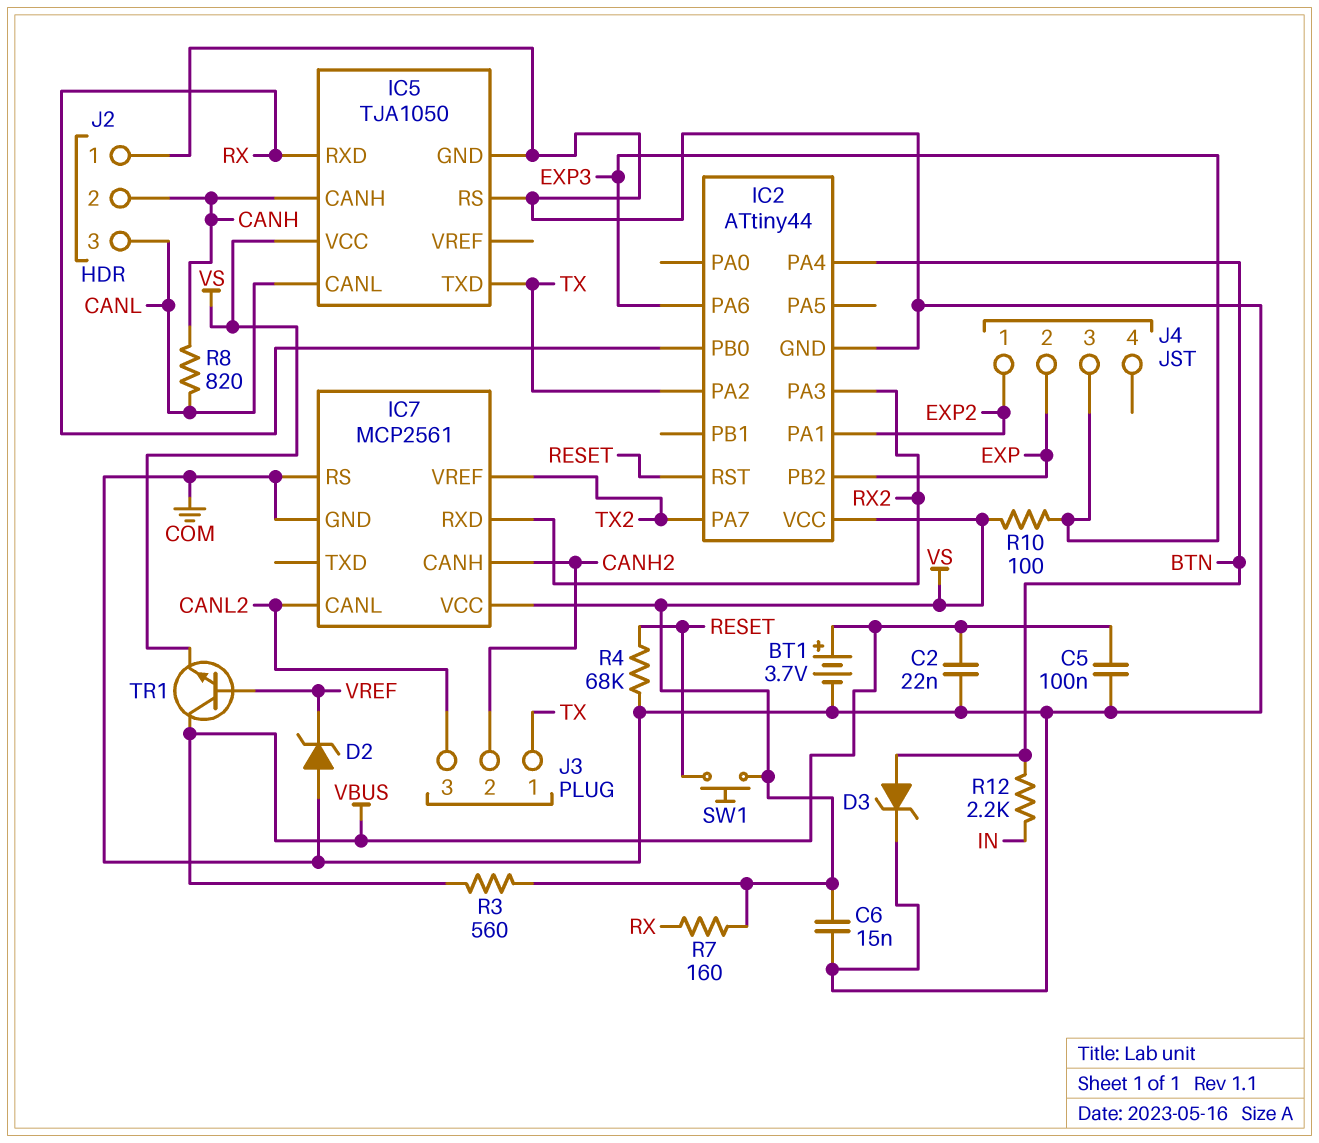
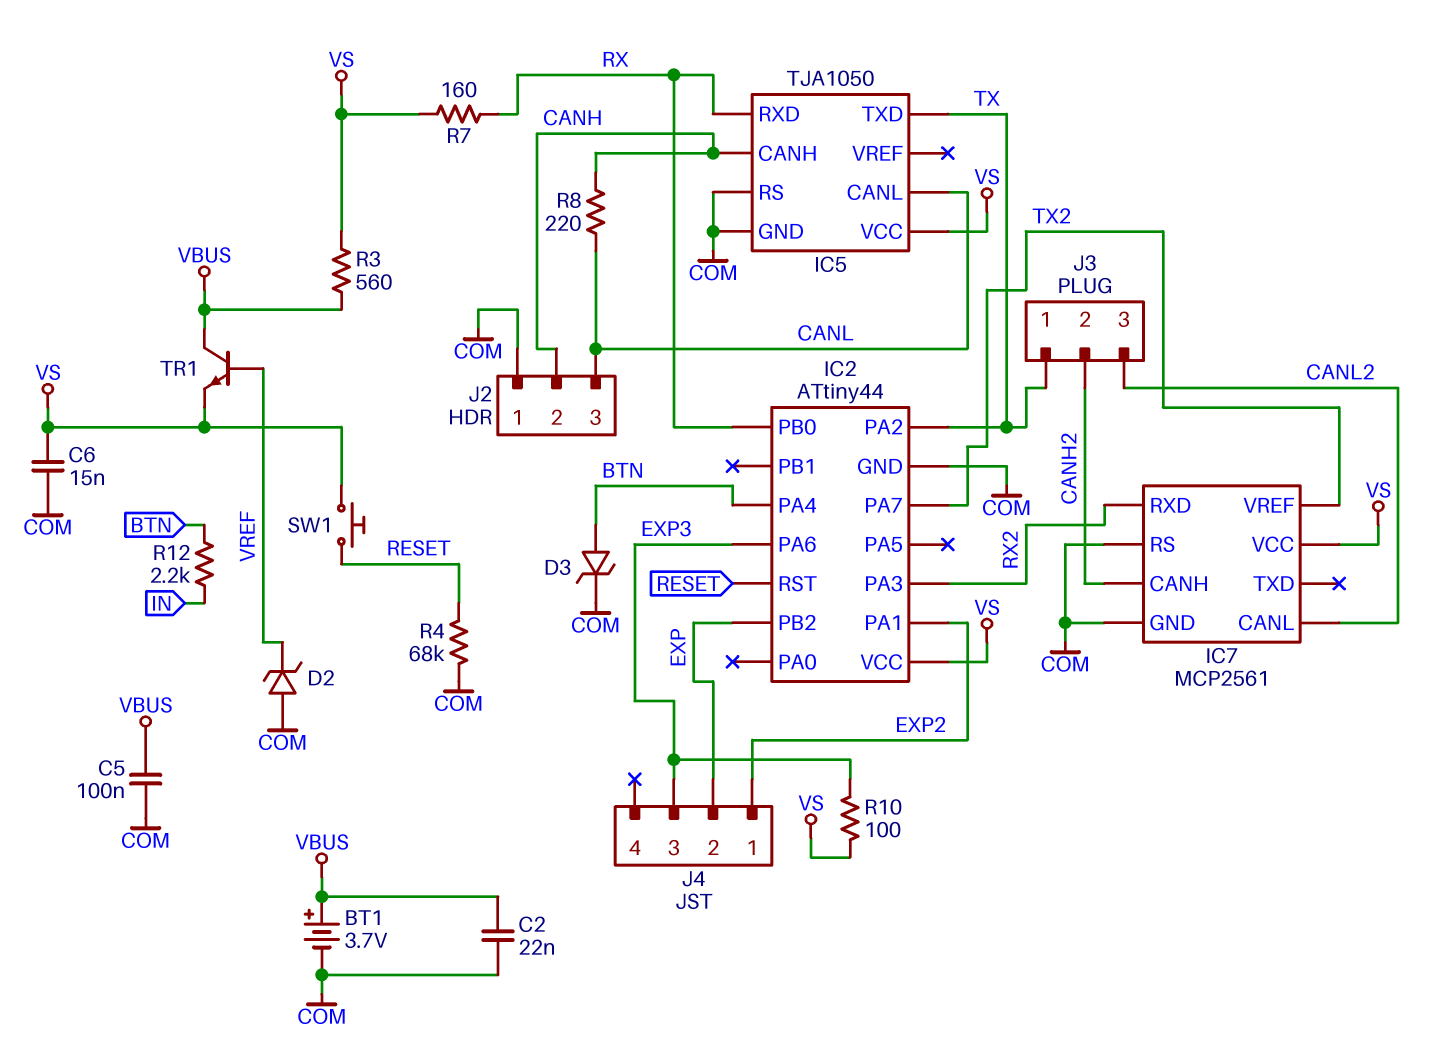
R8: 820 (CANH, CANL) -> 220 (CANH, CANL)

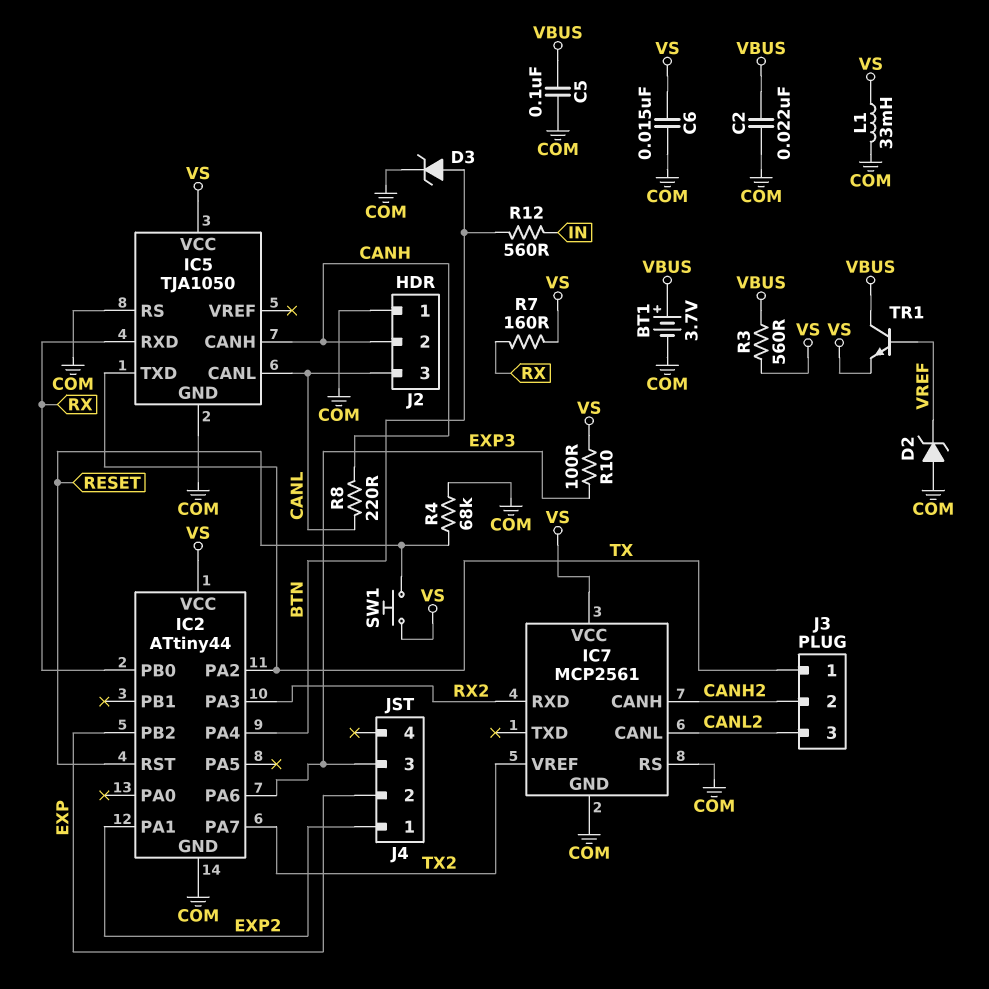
L1: none -> 33mH (COM, VS)
R12: 2.2k (BTN, IN) -> 560 (BTN, IN)

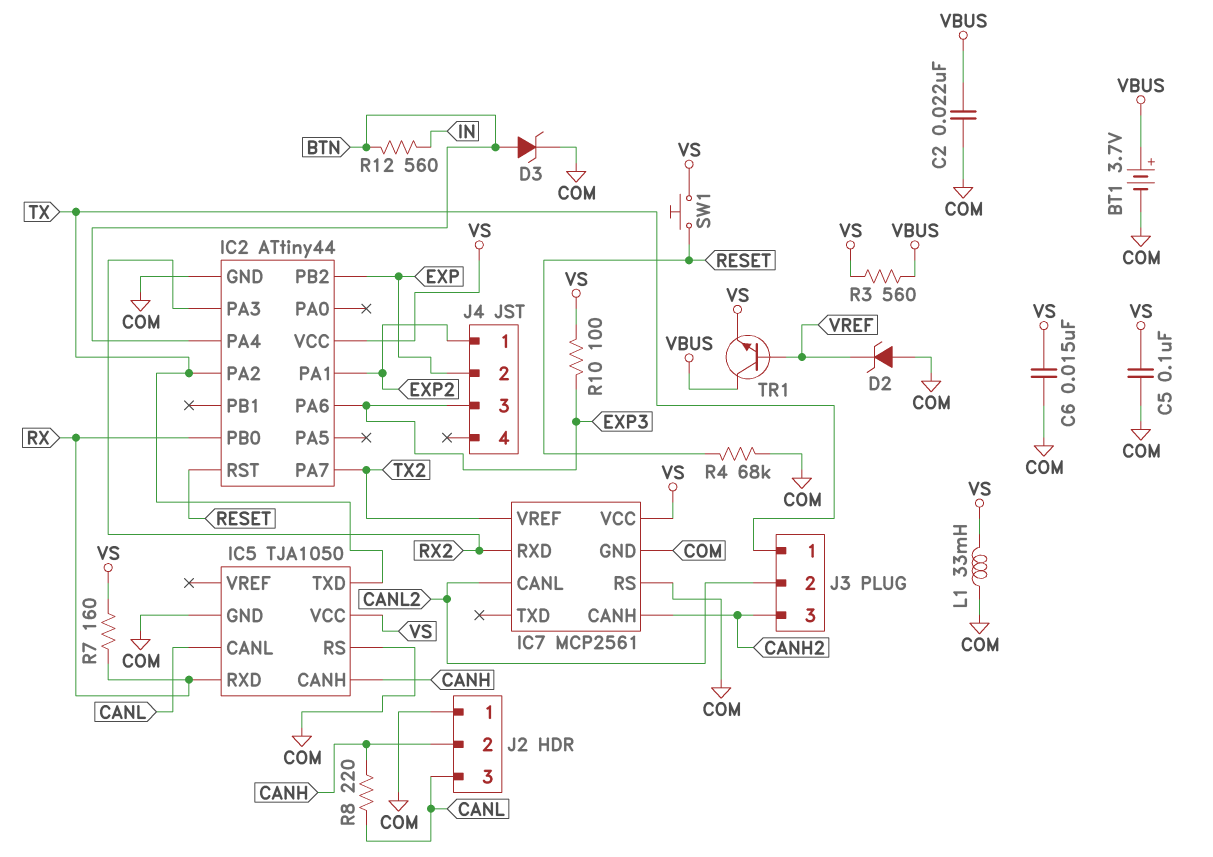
C5: 100nF (COM, VBUS) -> 100nF (COM, VS)
J3 pin 2: CANH2 -> CANL2
J3 pin 3: CANL2 -> CANH2

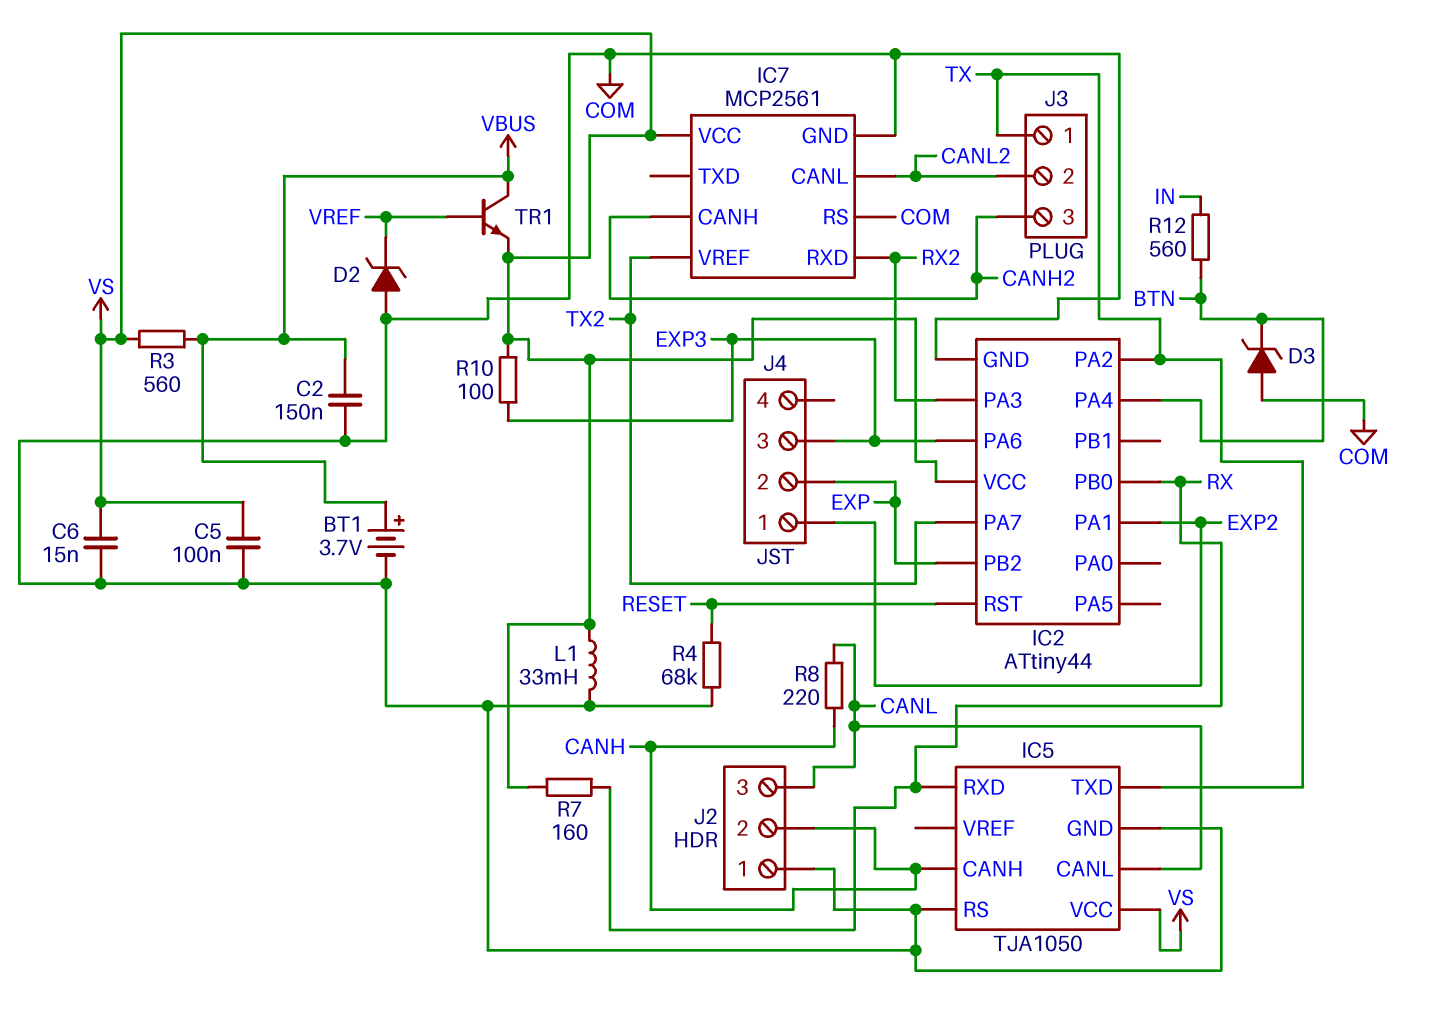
C2: 22nF (COM, VBUS) -> 150nF (COM, VBUS)
D3: zener (A BTN, K COM) -> zener (A COM, K BTN)
SW1: button (RESET, VS) -> none

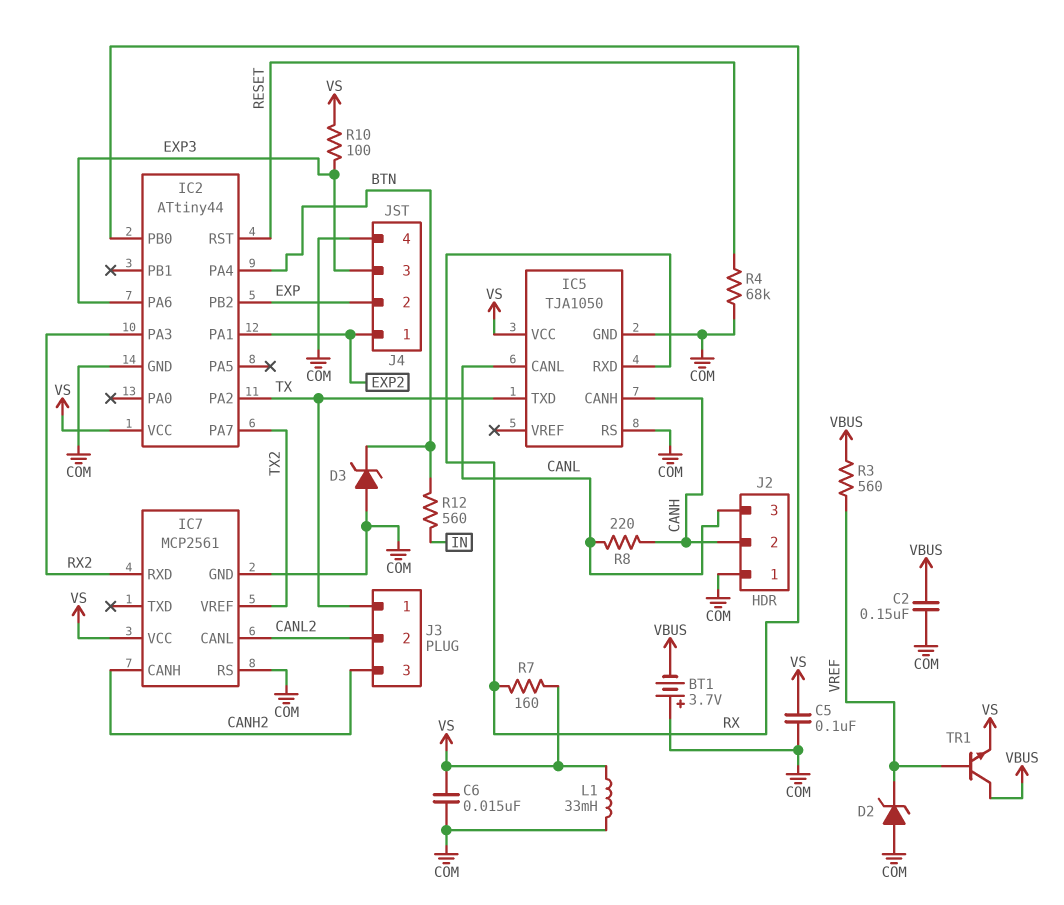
BT1: 3.7V (plus VBUS, minus COM) -> 3.7V (plus COM, minus VBUS)
J4 pin 4: none -> COM
R3: 560 (VBUS, VS) -> 560 (VBUS, VREF)

